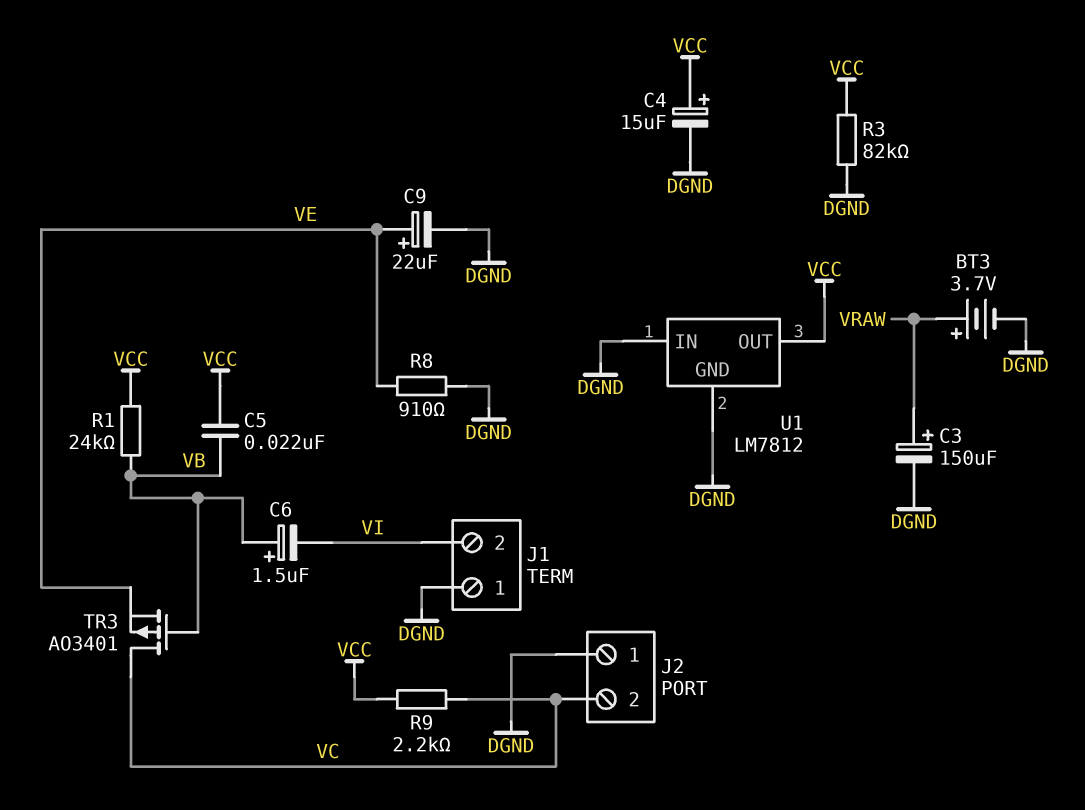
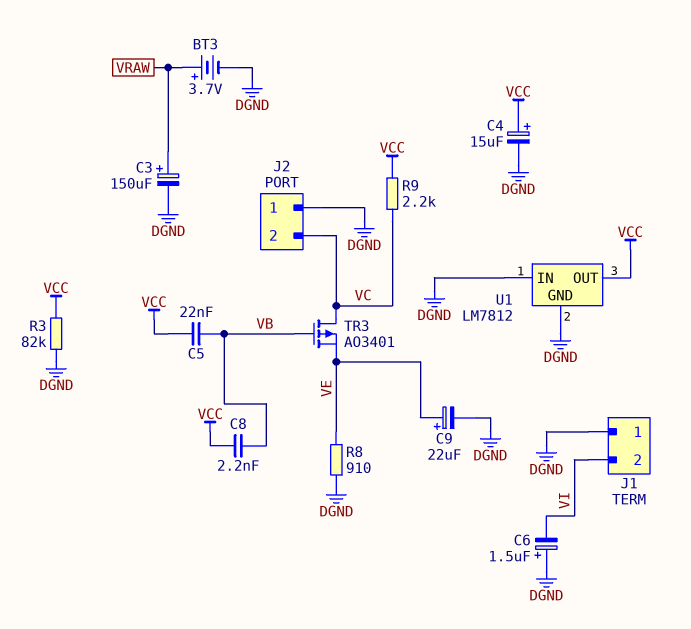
C6: 1.5uF (plus VB, minus VI) -> 1.5uF (plus DGND, minus VI)
C8: none -> 2.2nF (VB, VCC)
R1: 24k (VB, VCC) -> none

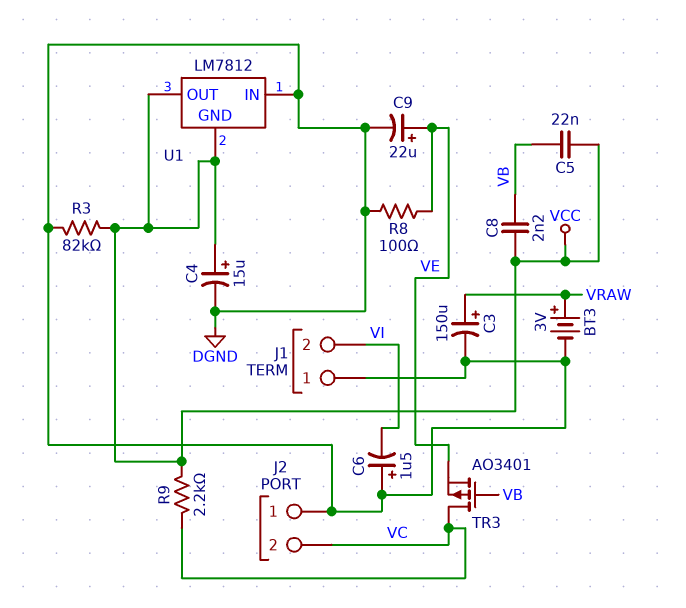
BT3: 3.7V (plus VRAW, minus DGND) -> 3V (plus VRAW, minus DGND)
R8: 910 (DGND, VE) -> 100 (DGND, VE)
U1 pin GND: DGND -> VCC

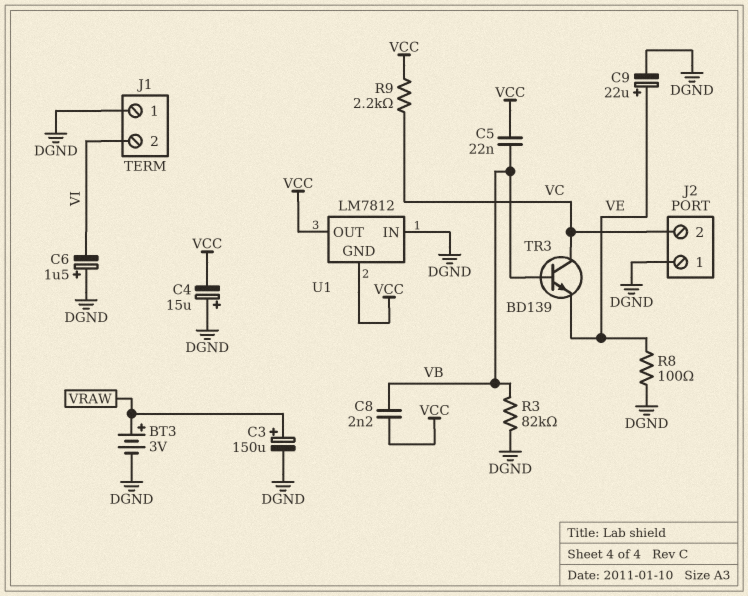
C4: 15uF (plus VCC, minus DGND) -> 15uF (plus DGND, minus VCC)
R3: 82k (DGND, VCC) -> 82k (DGND, VB)
TR3: PMOS AO3401 (G VB, D VC, S VE) -> NPN BD139 (B VB, C VC, E VE)

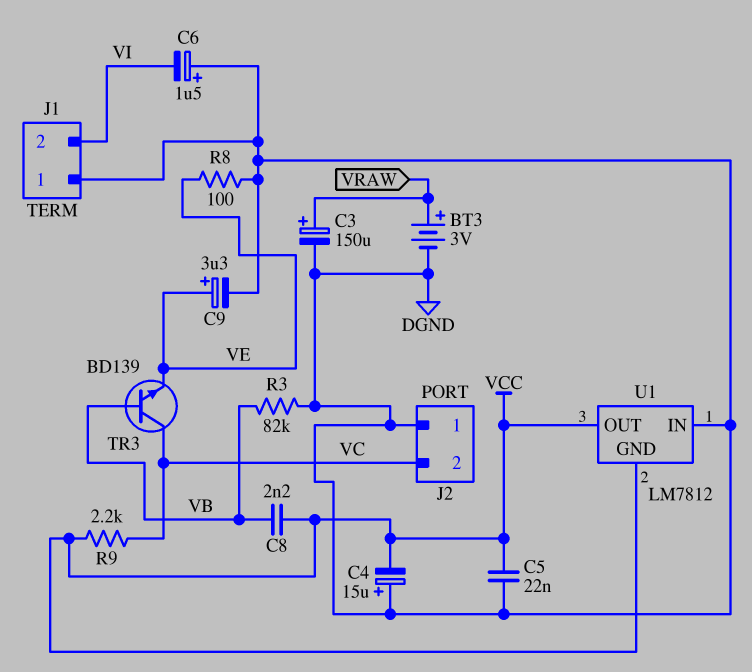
C5: 22nF (VB, VCC) -> 22nF (DGND, VCC)
C9: 22uF (plus VE, minus DGND) -> 3.3uF (plus VE, minus DGND)

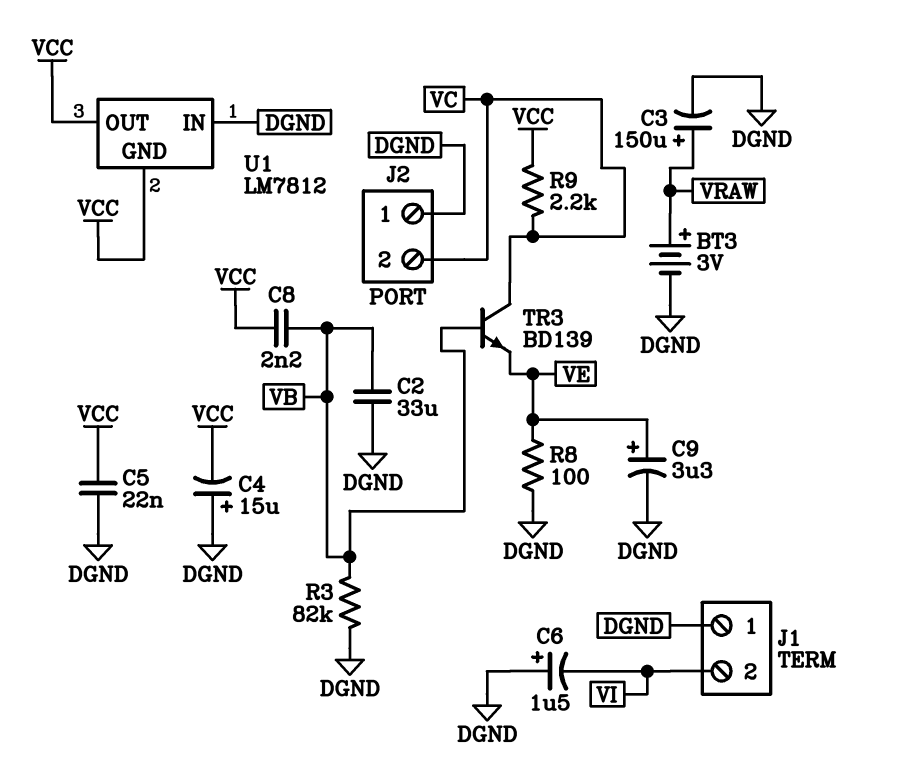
C2: none -> 33uF (DGND, VB)

